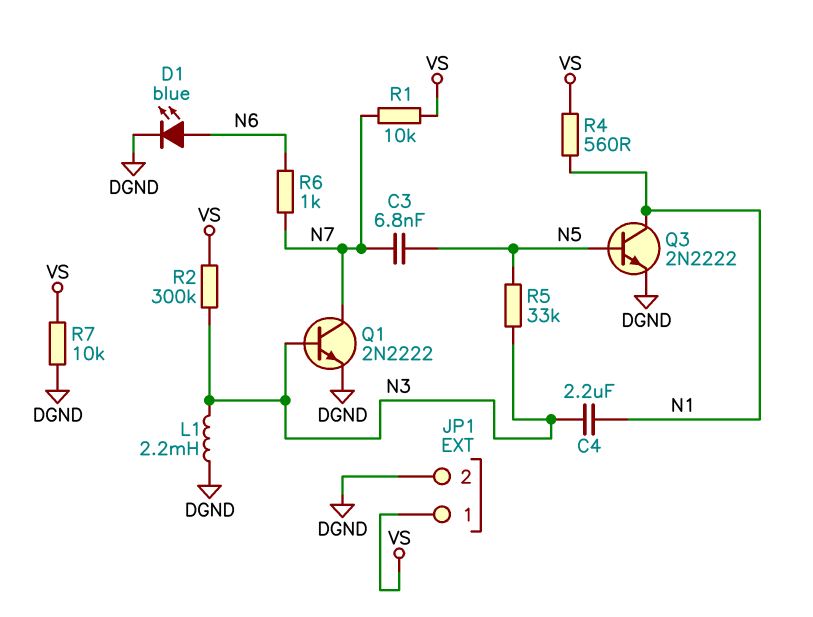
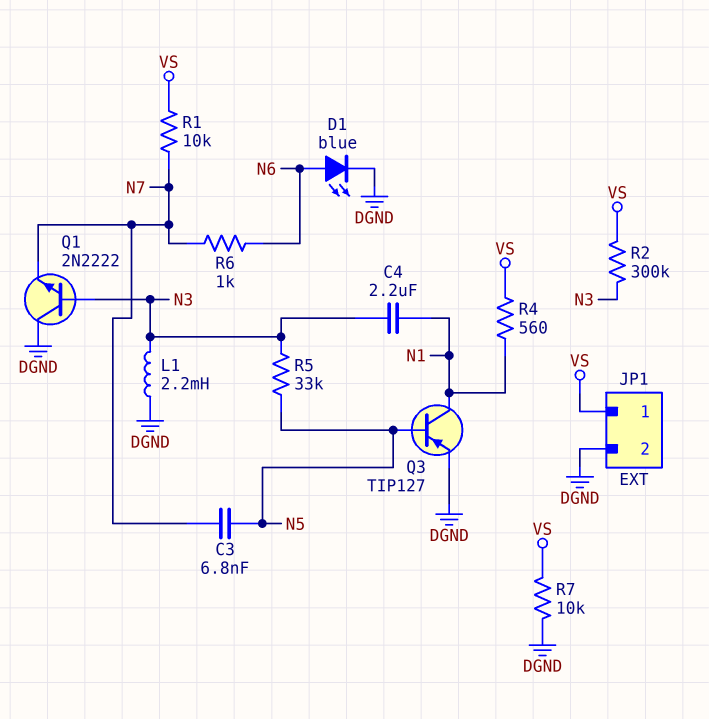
Q1: NPN 2N2222 (B N3, C N7, E DGND) -> NPN 2N2222 (B N3, C DGND, E N7)
Q3: NPN 2N2222 (B N5, C N1, E DGND) -> PNP TIP127 (B N5, C N1, E DGND)

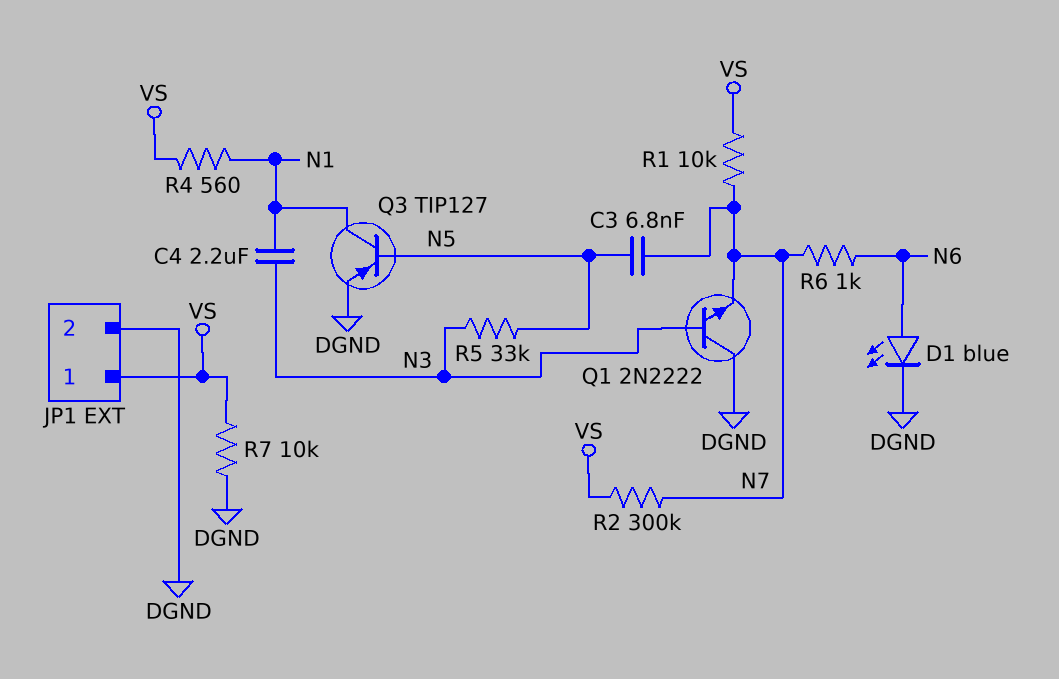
L1: 2.2mH (DGND, N3) -> none
R2: 300k (N3, VS) -> 300k (N7, VS)

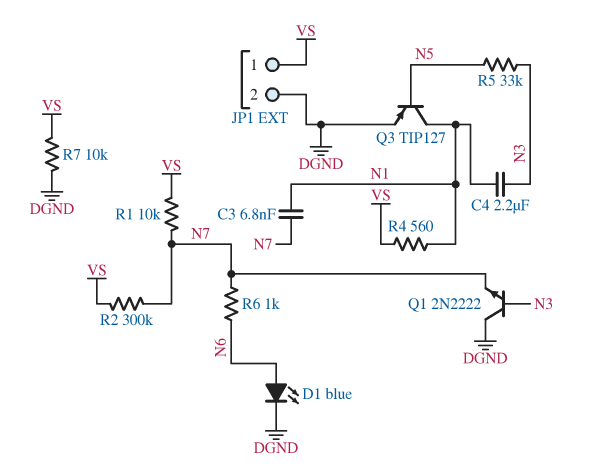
C3: 6.8nF (N5, N7) -> 6.8nF (N1, N7)

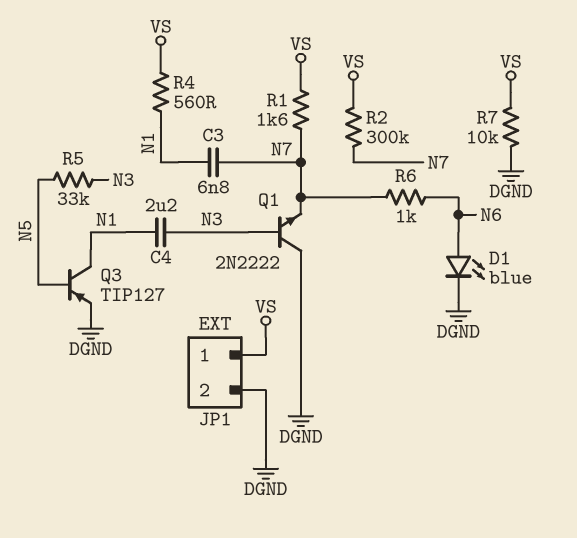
R1: 10k (N7, VS) -> 1.6k (N7, VS)

